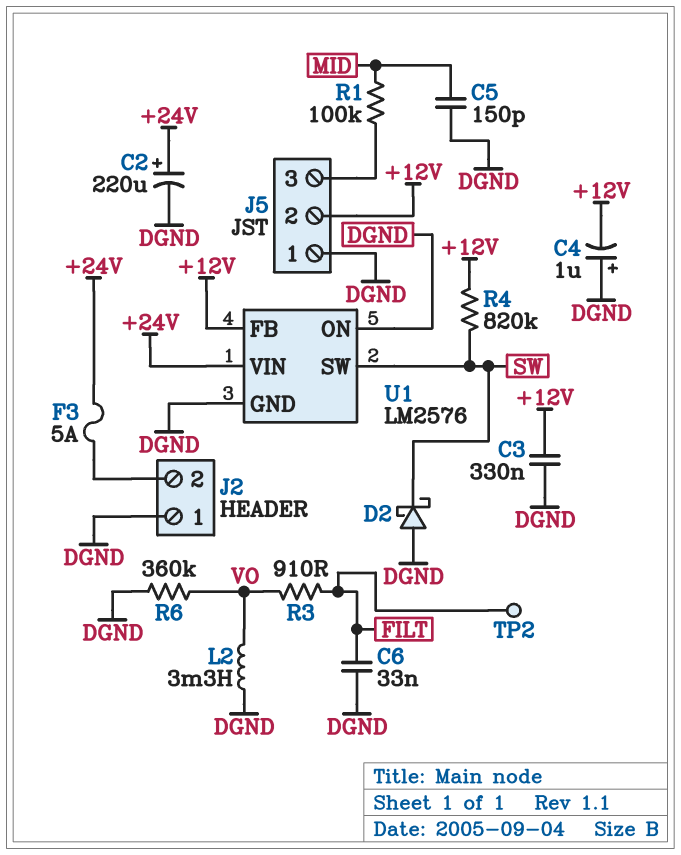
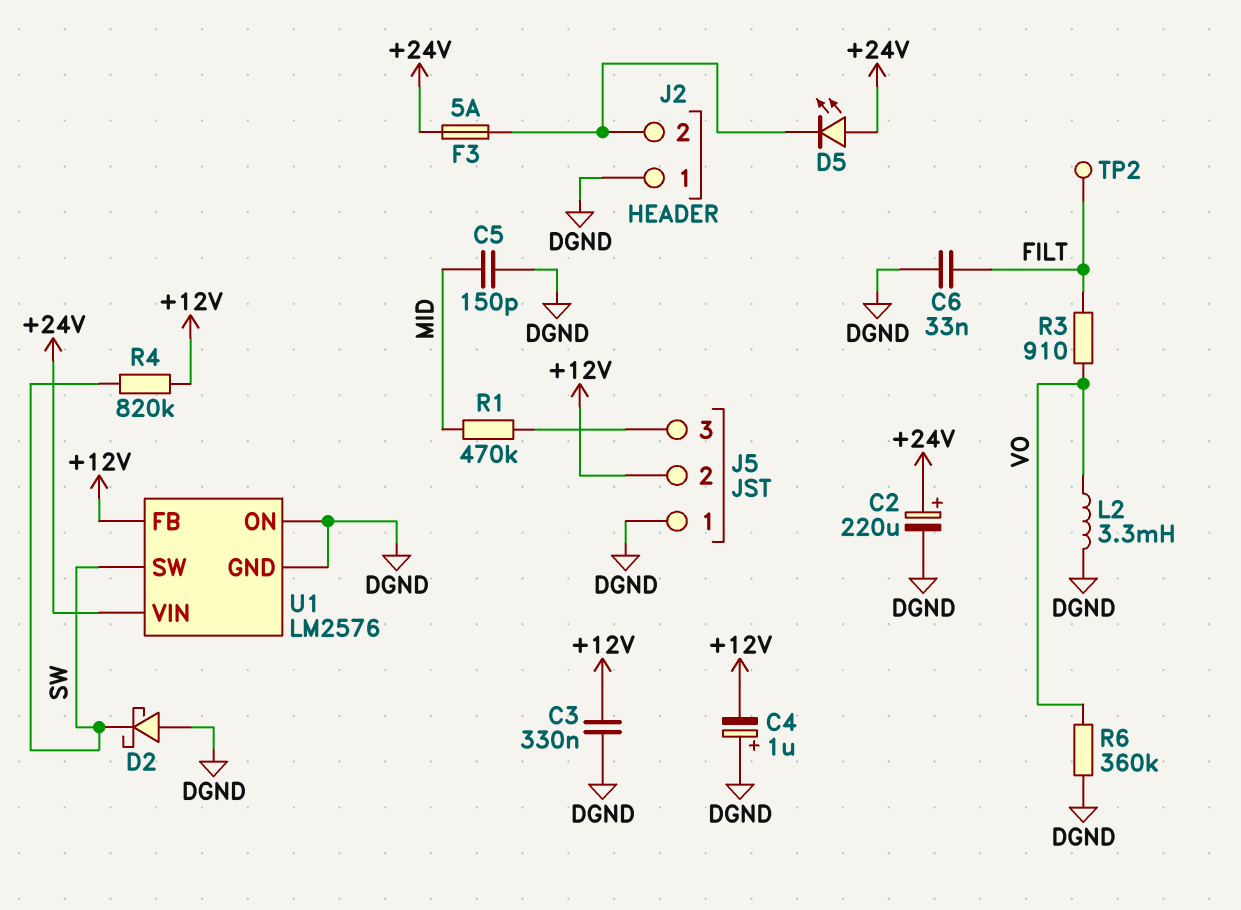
D5: none -> LED (A +24V, K J2/2)
R1: 100k (J5/3, MID) -> 470k (J5/3, MID)

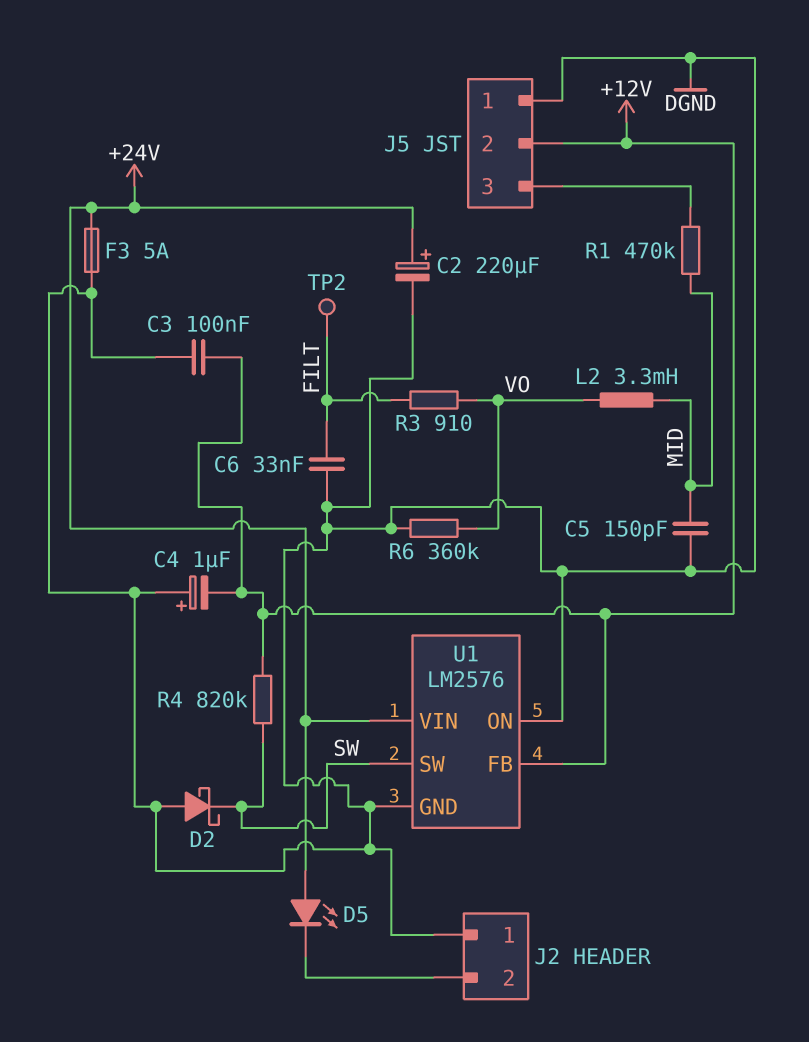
C3: 330nF (+12V, DGND) -> 100nF (+12V, DGND)
F3: 5A (+24V, J2/2) -> 5A (+24V, DGND)
L2: 3.3mH (DGND, VO) -> 3.3mH (MID, VO)

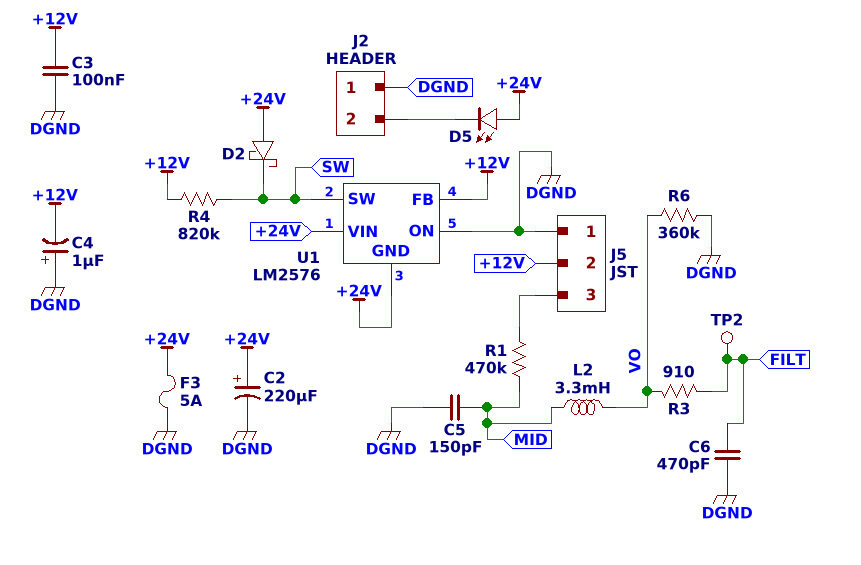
C6: 33nF (DGND, FILT) -> 470pF (DGND, FILT)
D2: schottky (A DGND, K SW) -> schottky (A +24V, K SW)
U1 pin GND: DGND -> +24V

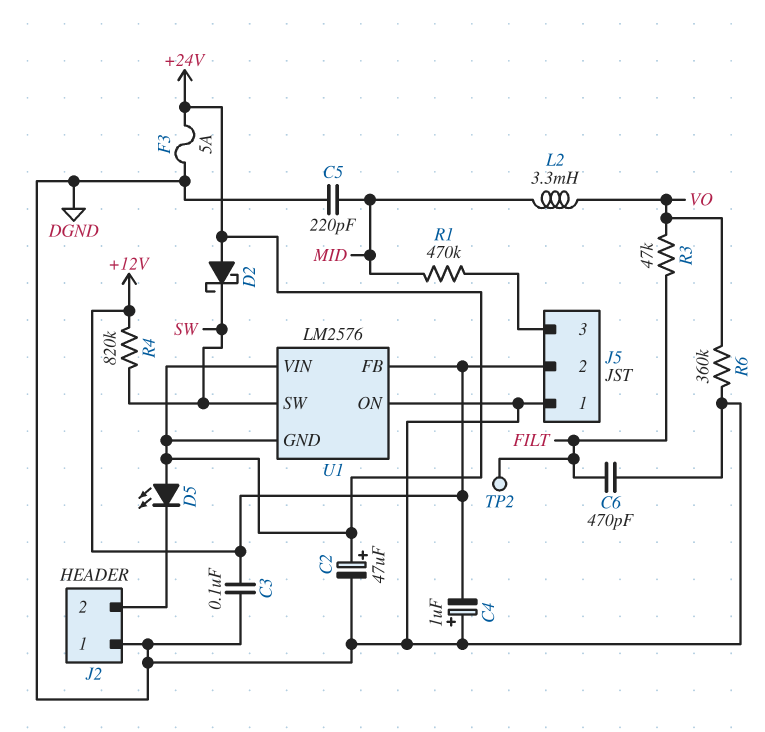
C2: 220uF (plus +24V, minus DGND) -> 47uF (plus +24V, minus DGND)
C5: 150pF (DGND, MID) -> 220pF (DGND, MID)
R3: 910 (FILT, VO) -> 47k (FILT, VO)

